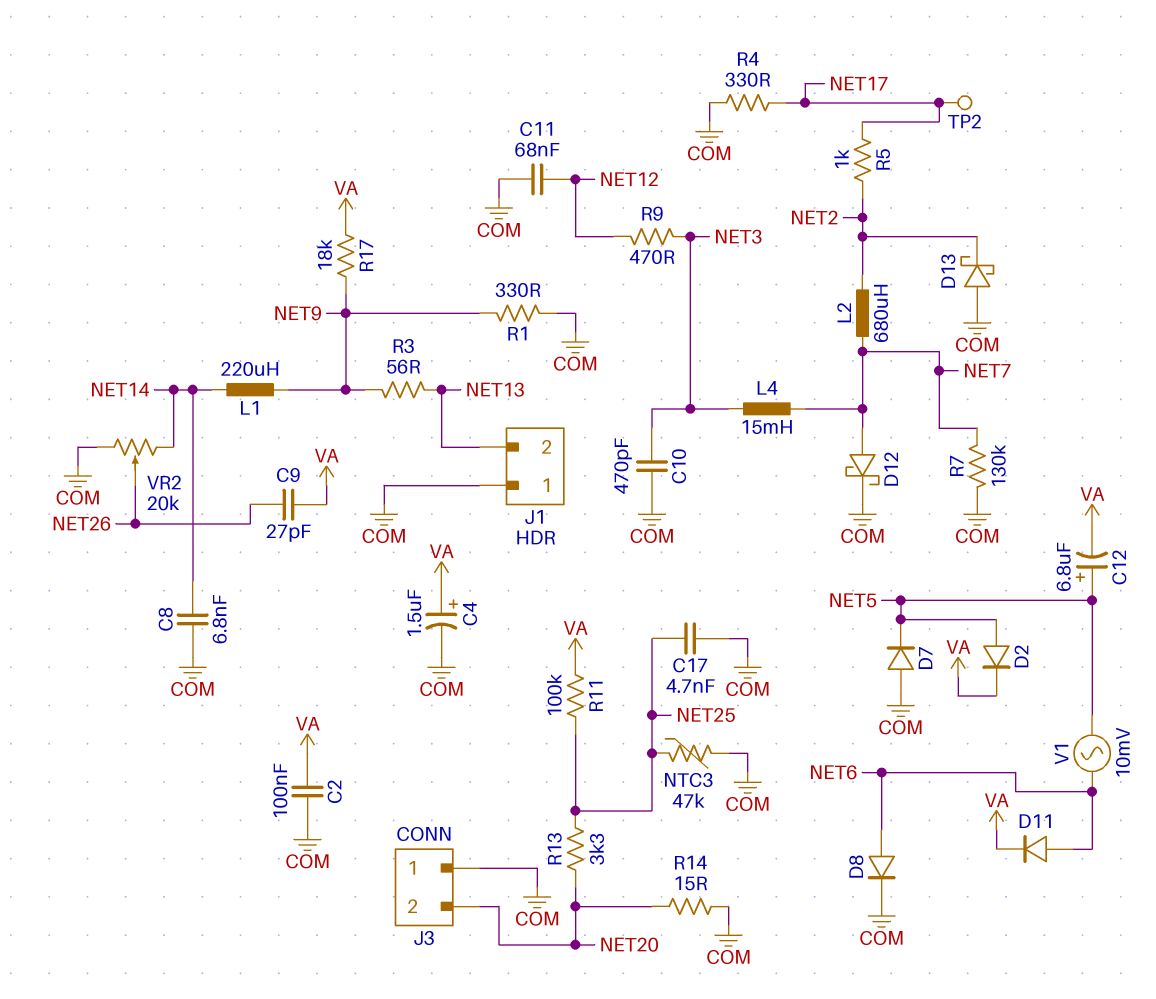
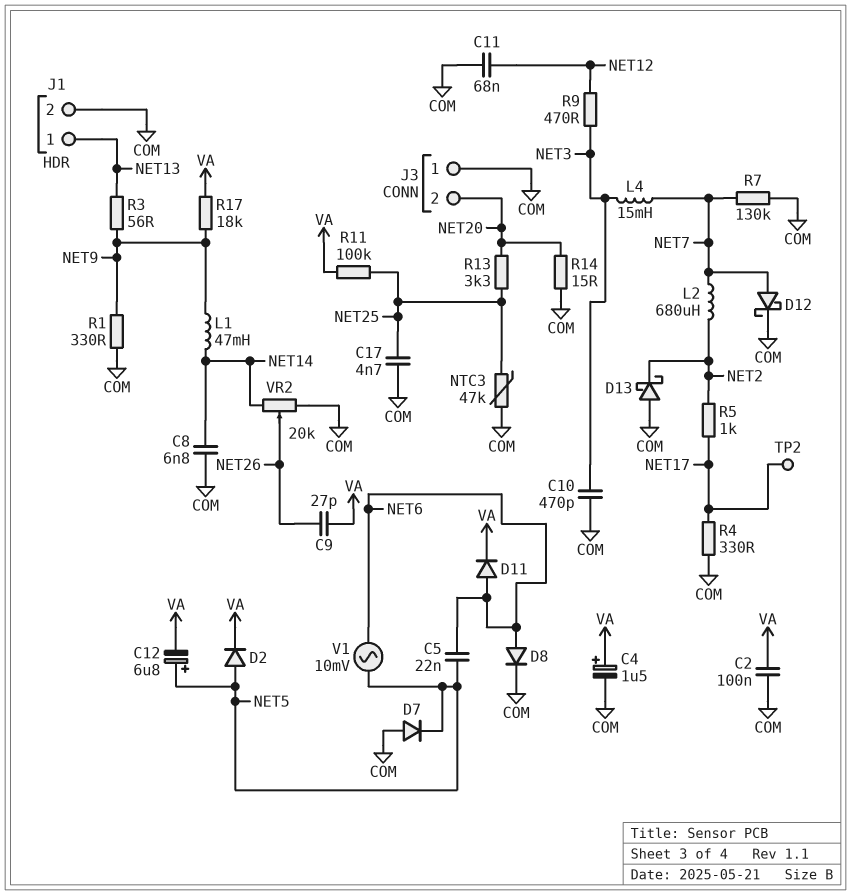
C5: none -> 22nF (NET5, NET6)
J1 pin 1: COM -> NET13
J1 pin 2: NET13 -> COM
L1: 220uH (NET9, NET14) -> 47mH (NET9, NET14)

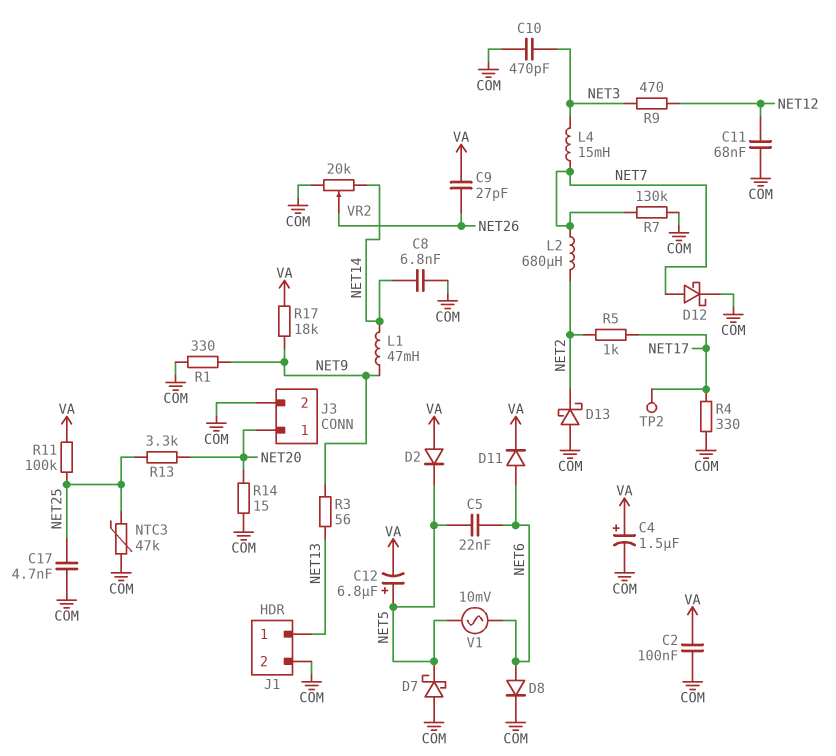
D2: diode (A NET5, K VA) -> diode (A VA, K NET5)
D7: diode (A COM, K NET5) -> schottky (A COM, K NET5)
J3 pin 1: COM -> NET20
J3 pin 2: NET20 -> COM

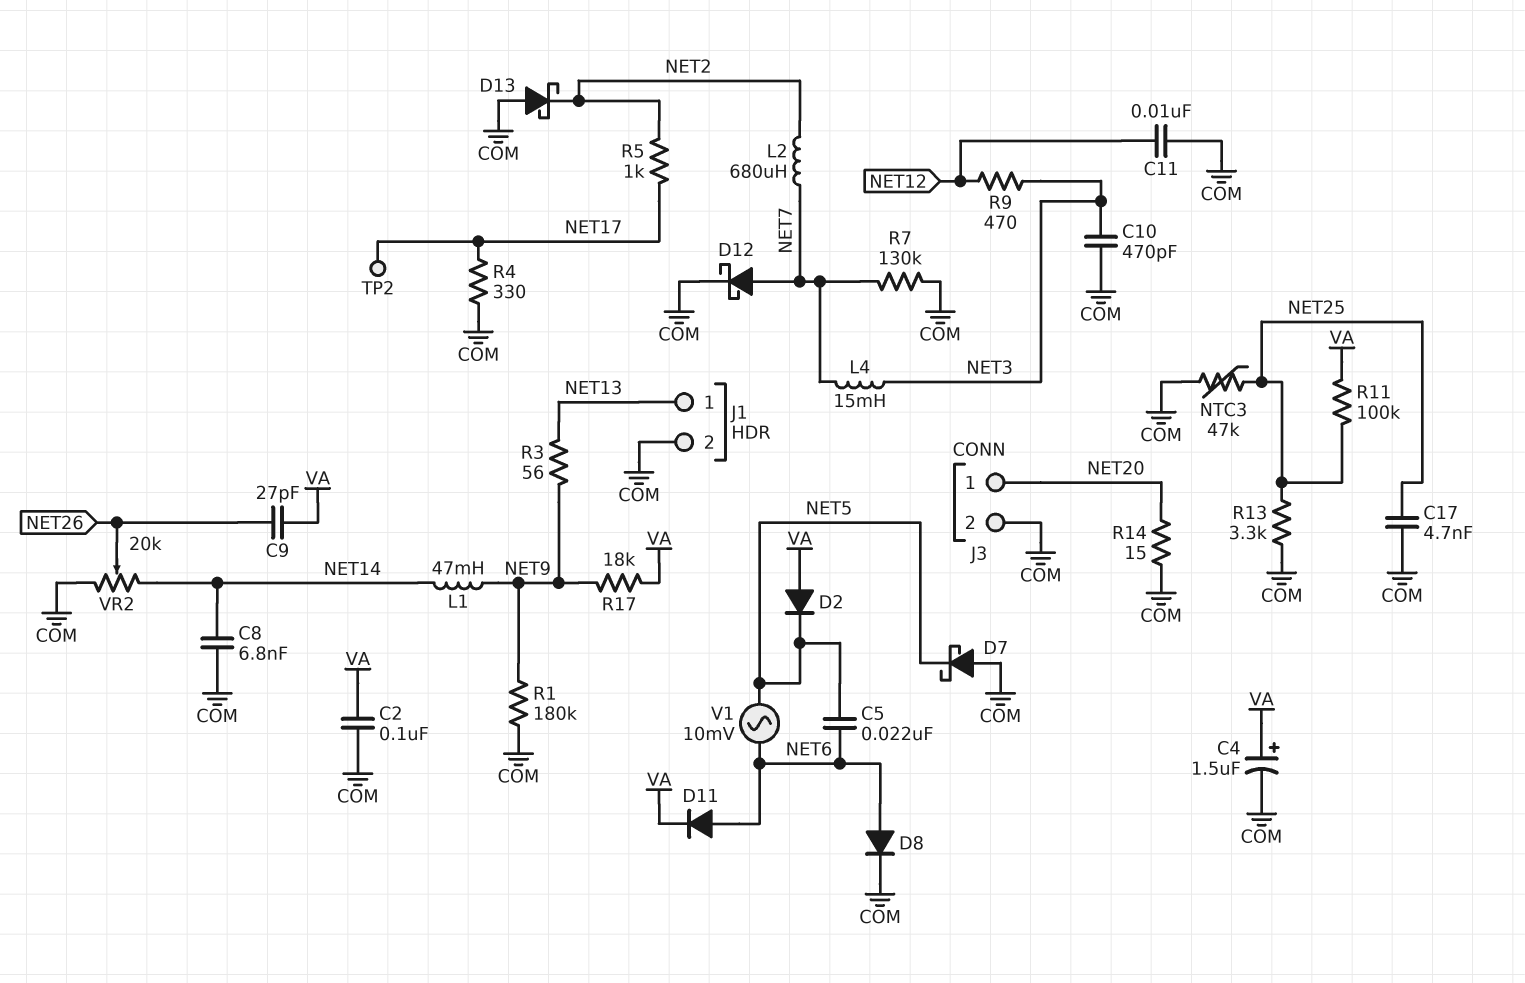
C11: 68nF (COM, NET12) -> 10nF (COM, NET12)
C12: 6.8uF (plus NET5, minus VA) -> none
R1: 330 (COM, NET9) -> 180k (COM, NET9)
R13: 3.3k (NET20, NET25) -> 3.3k (COM, NET25)

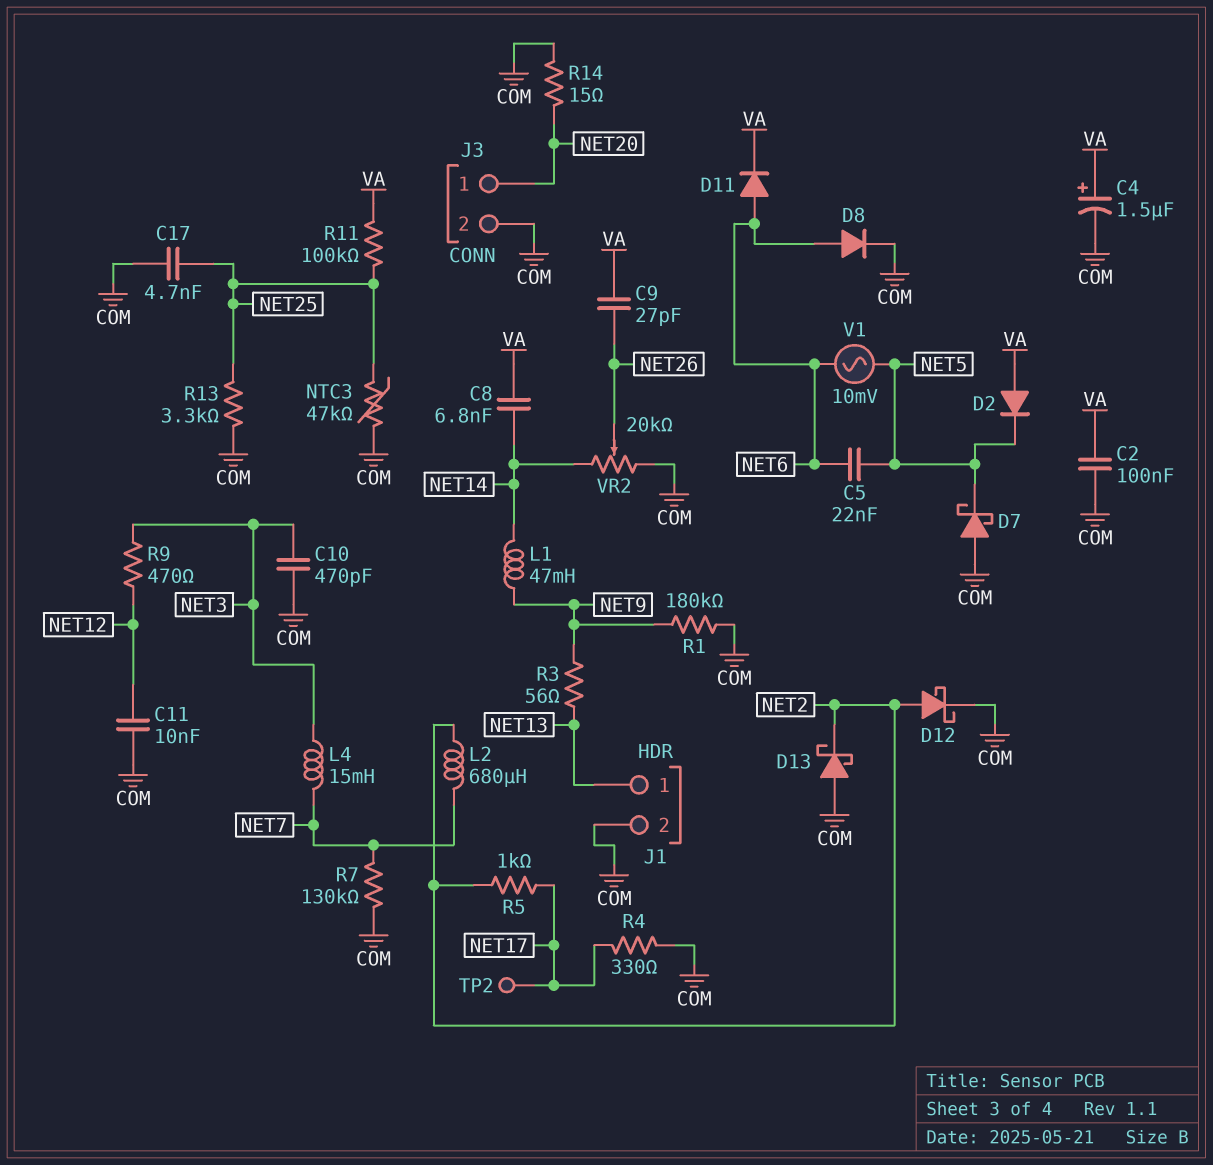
C8: 6.8nF (COM, NET14) -> 6.8nF (NET14, VA)
D12: schottky (A NET7, K COM) -> schottky (A NET2, K COM)
R17: 18k (NET9, VA) -> none

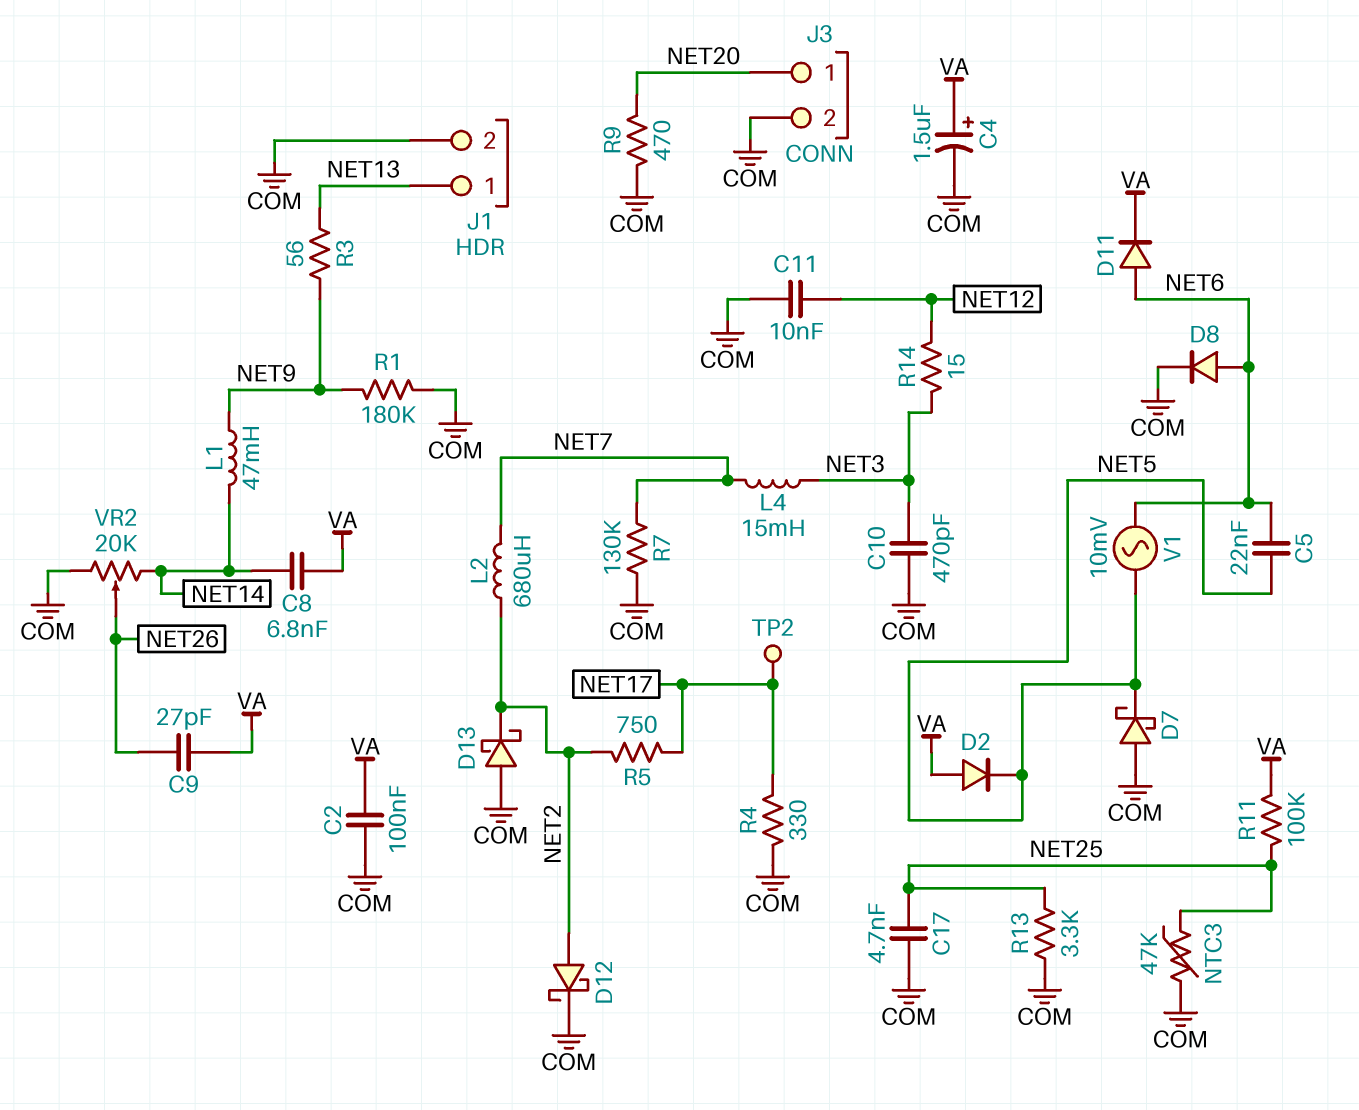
R5: 1k (NET2, NET17) -> 750 (NET2, NET17)
R9: 470 (NET3, NET12) -> 470 (COM, NET20)
R14: 15 (COM, NET20) -> 15 (NET3, NET12)

